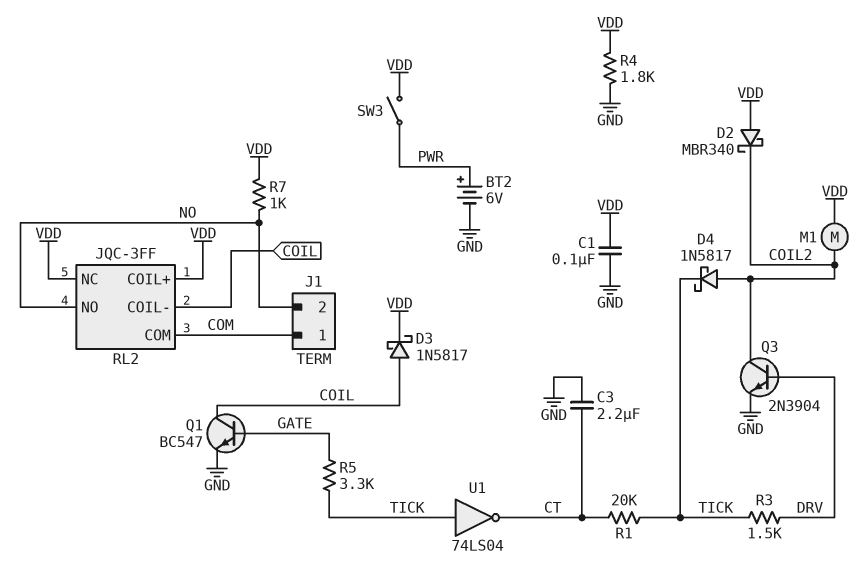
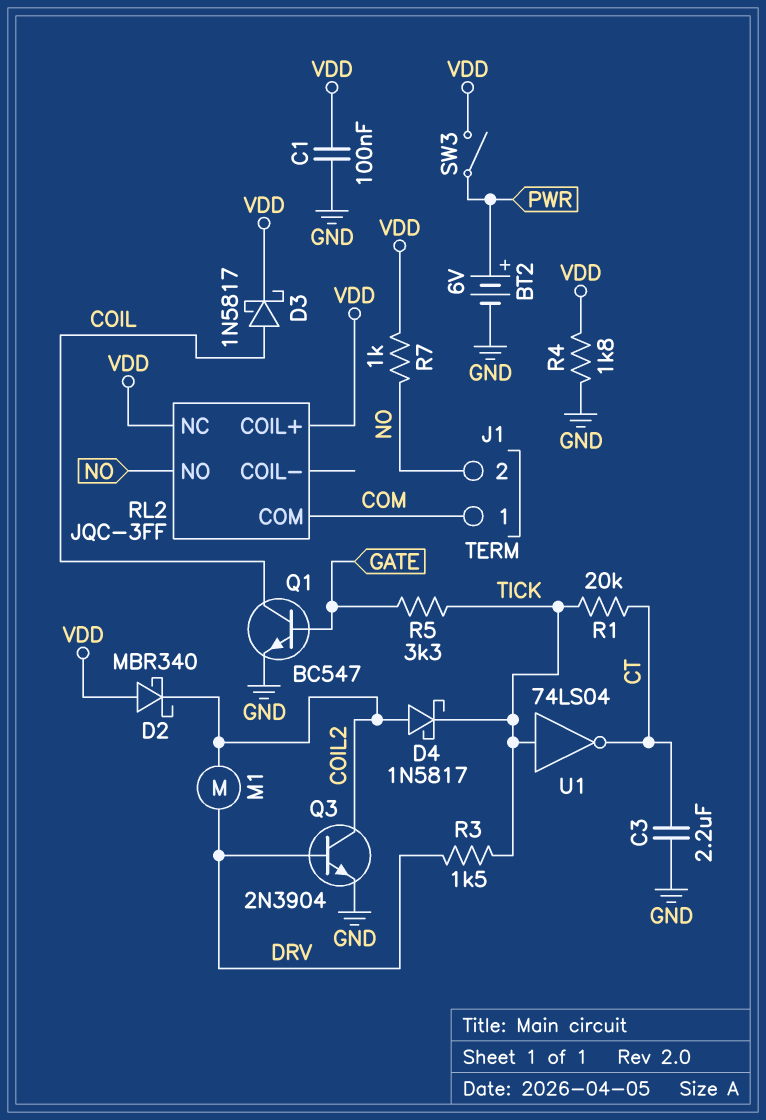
M1: motor (COIL2, VDD) -> motor (COIL2, DRV)
RL2 pin COIL-: COIL -> none

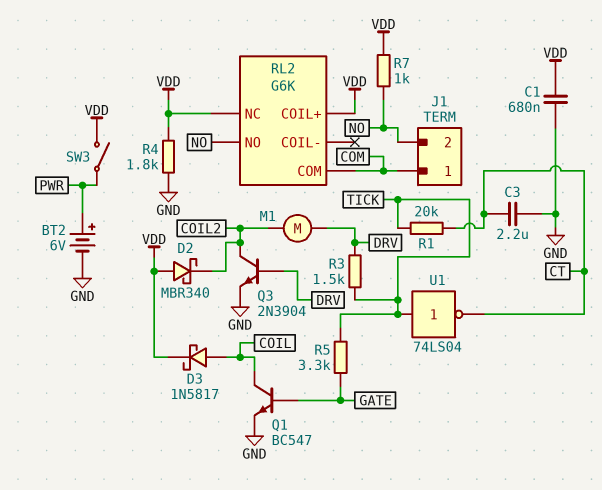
C1: 100nF (GND, VDD) -> 680nF (GND, VDD)
D4: schottky 1N5817 (A COIL2, K TICK) -> none
RL2: JQC-3FF -> G6K

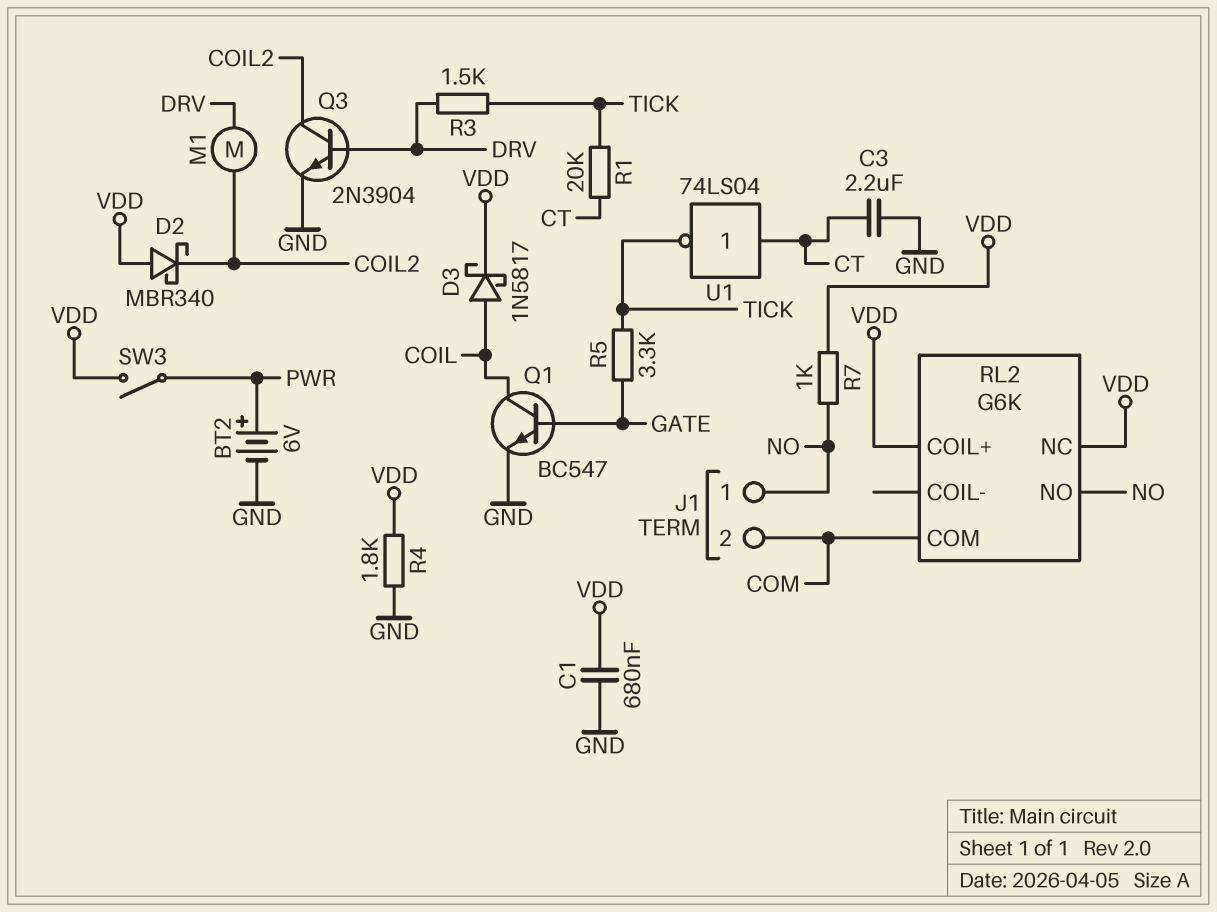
J1 pin 1: COM -> NO
J1 pin 2: NO -> COM
U1: NOT 74LS04 (in TICK, out CT) -> NOT 74LS04 (in CT, out TICK)

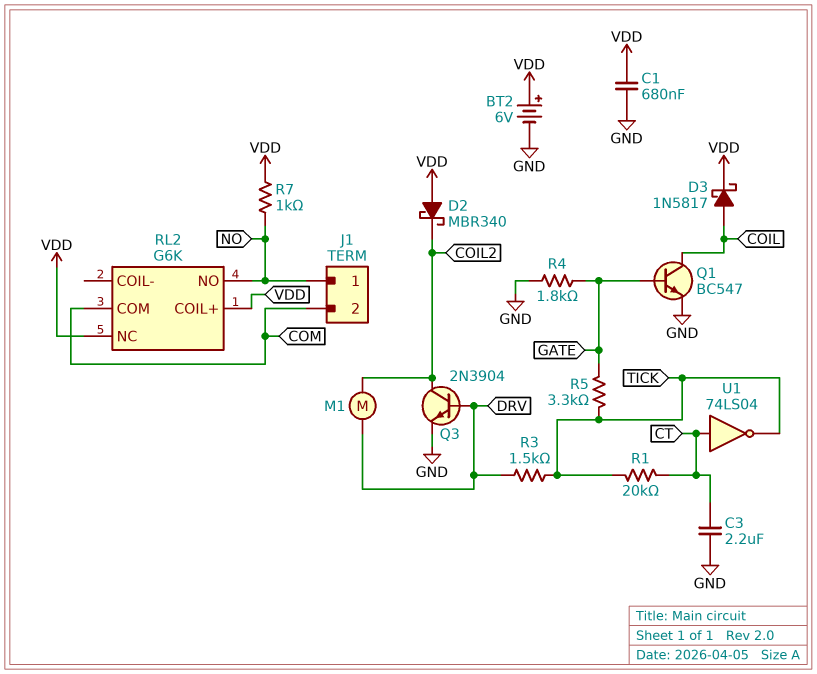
BT2: 6V (plus PWR, minus GND) -> 6V (plus VDD, minus GND)
R4: 1.8k (GND, VDD) -> 1.8k (GATE, GND)
SW3: switch (PWR, VDD) -> none

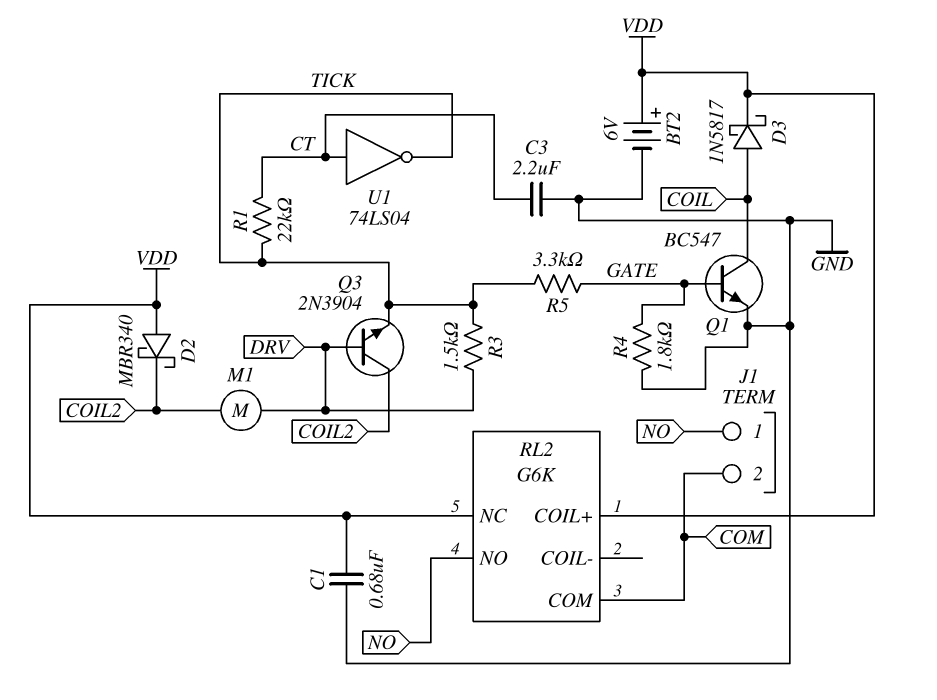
Q3: NPN 2N3904 (B DRV, C COIL2, E GND) -> NPN 2N3904 (B DRV, C COIL2, E TICK)
R1: 20k (CT, TICK) -> 22k (CT, TICK)
R7: 1k (NO, VDD) -> none

